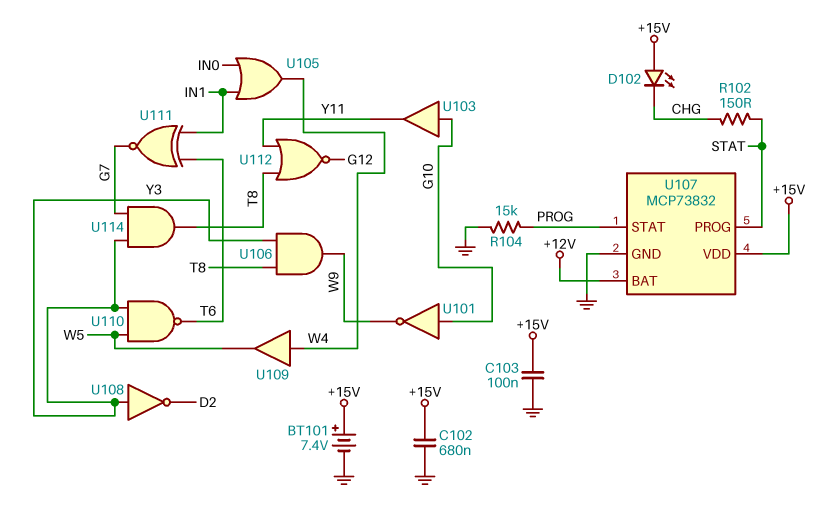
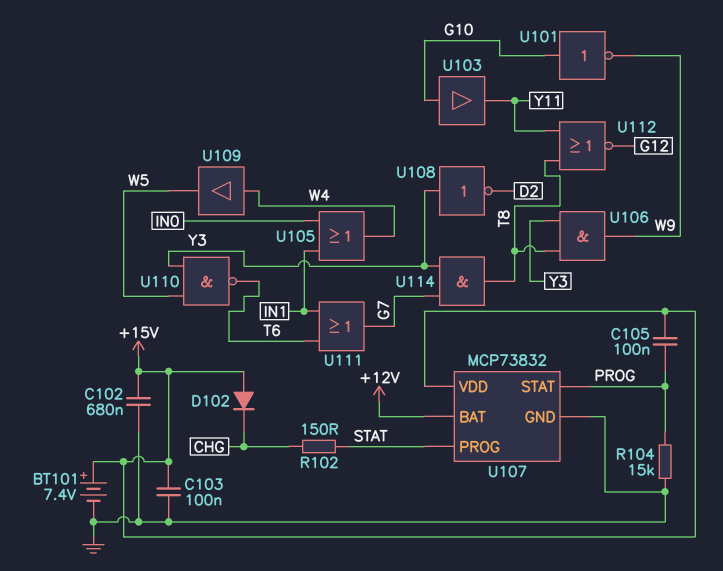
C105: none -> 100nF (+15V, PROG)
D102: LED (A +15V, K CHG) -> diode (A +15V, K CHG)
U111: XNOR (in IN1, in T6, out G7) -> OR (in IN1, in T6, out G7)

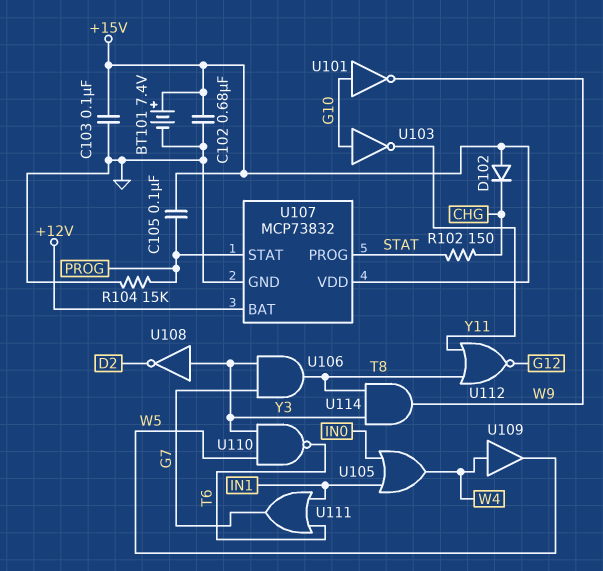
U103: buffer (in G10, out Y11) -> NOT (in G10, out Y11)
U106: AND (in T8, in Y3, out W9) -> AND (in G7, in Y3, out T8)
U114: AND (in G7, in Y3, out T8) -> AND (in T8, in Y3, out W9)

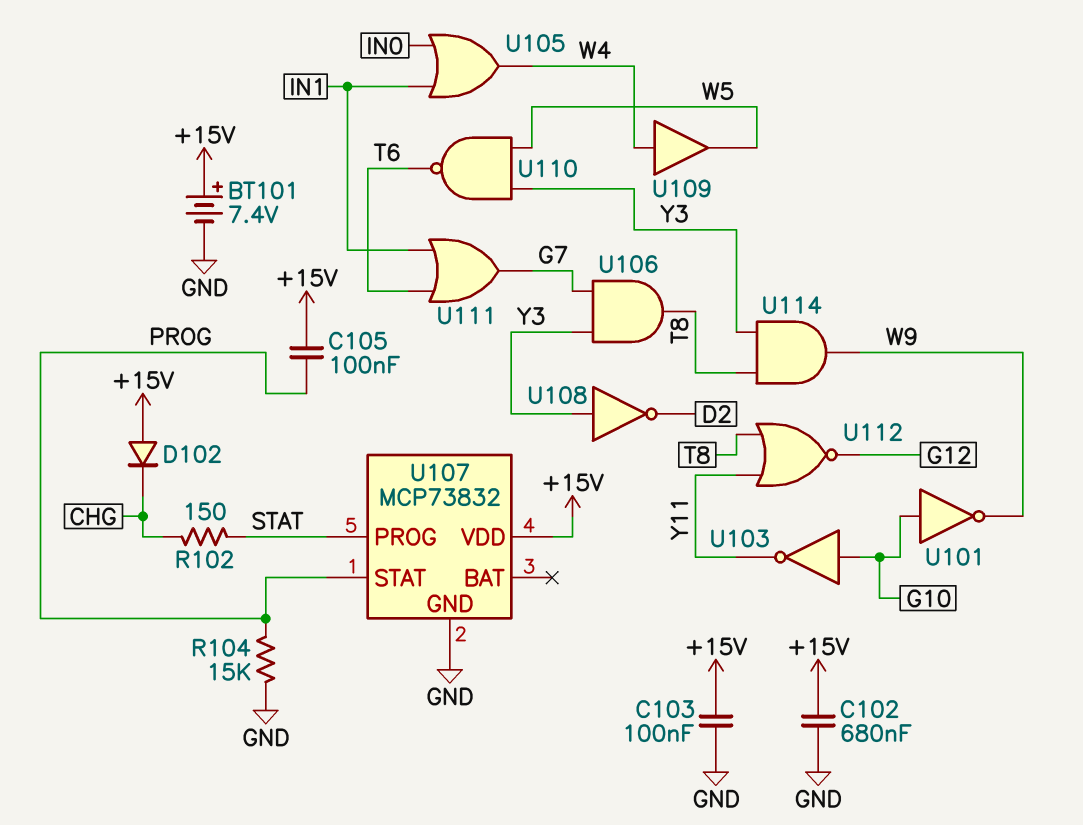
U107 pin BAT: +12V -> none

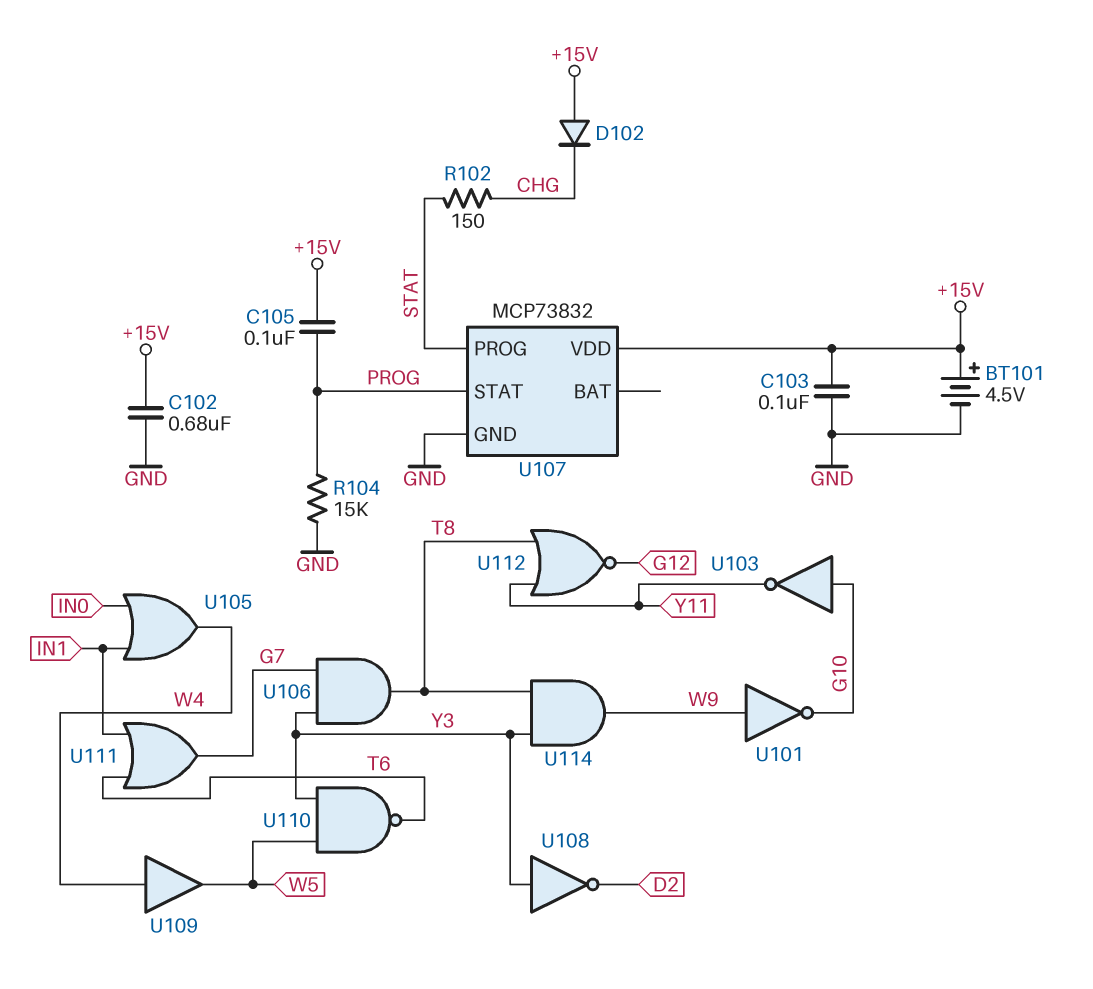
BT101: 7.4V (plus +15V, minus GND) -> 4.5V (plus +15V, minus GND)
U101: NOT (in G10, out W9) -> NOT (in W9, out G10)

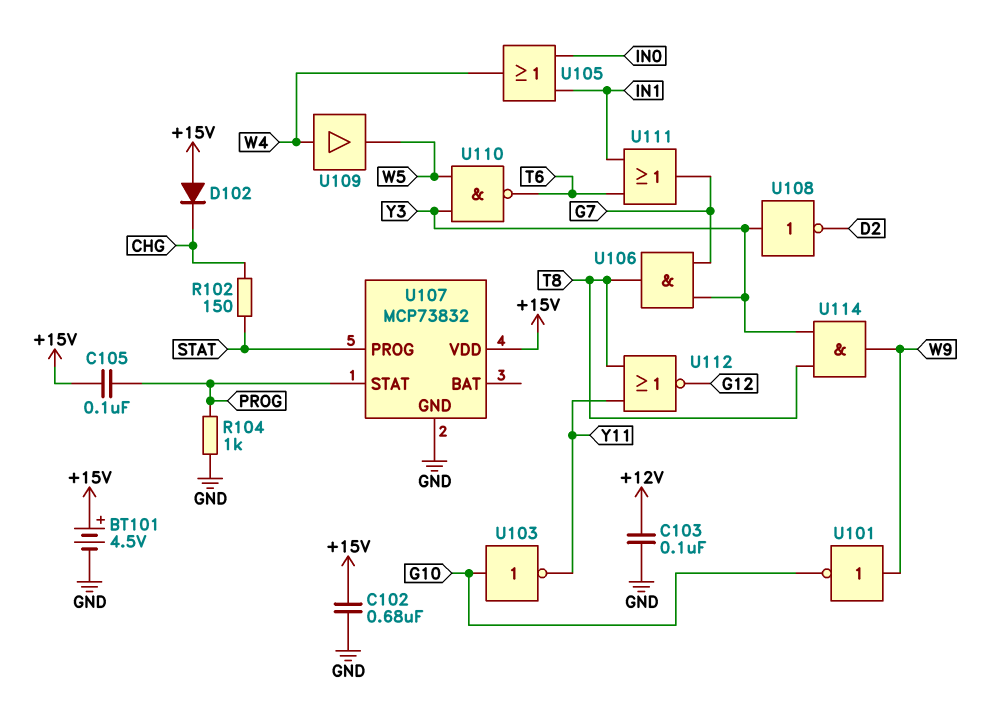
C103: 100nF (+15V, GND) -> 100nF (+12V, GND)
R104: 15k (GND, PROG) -> 1k (GND, PROG)

